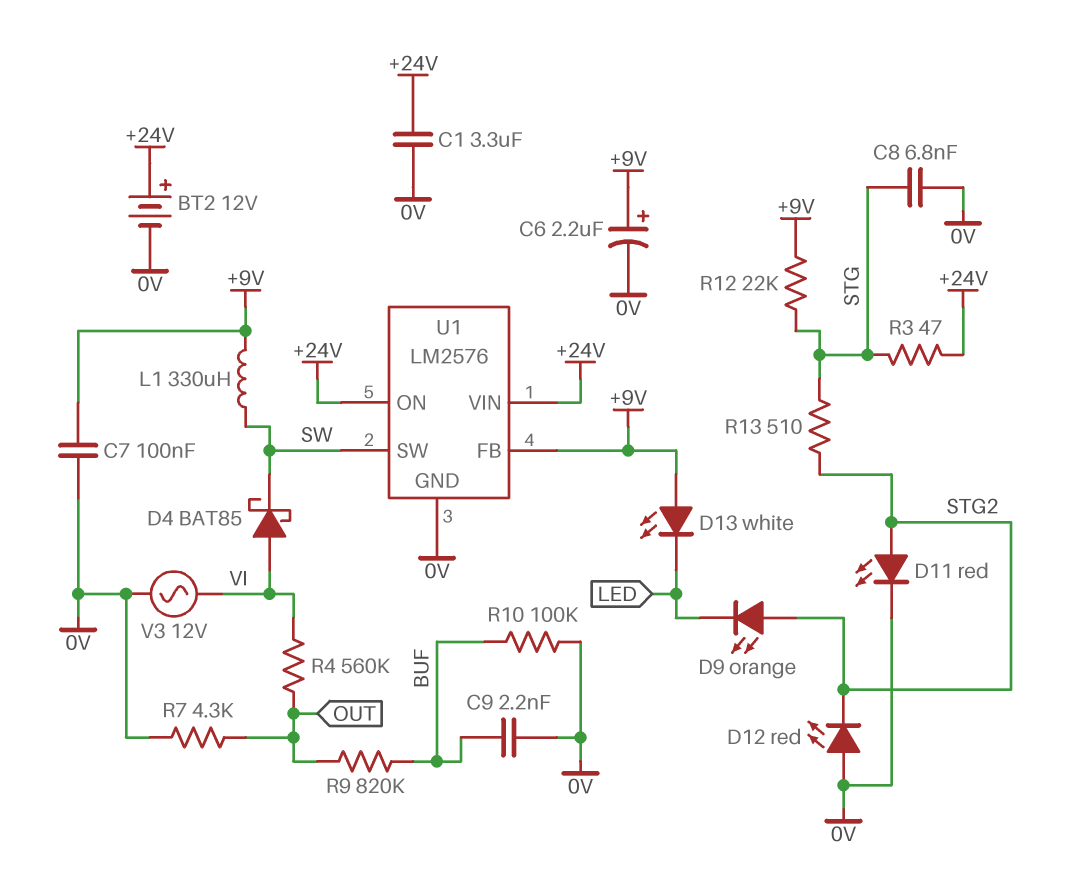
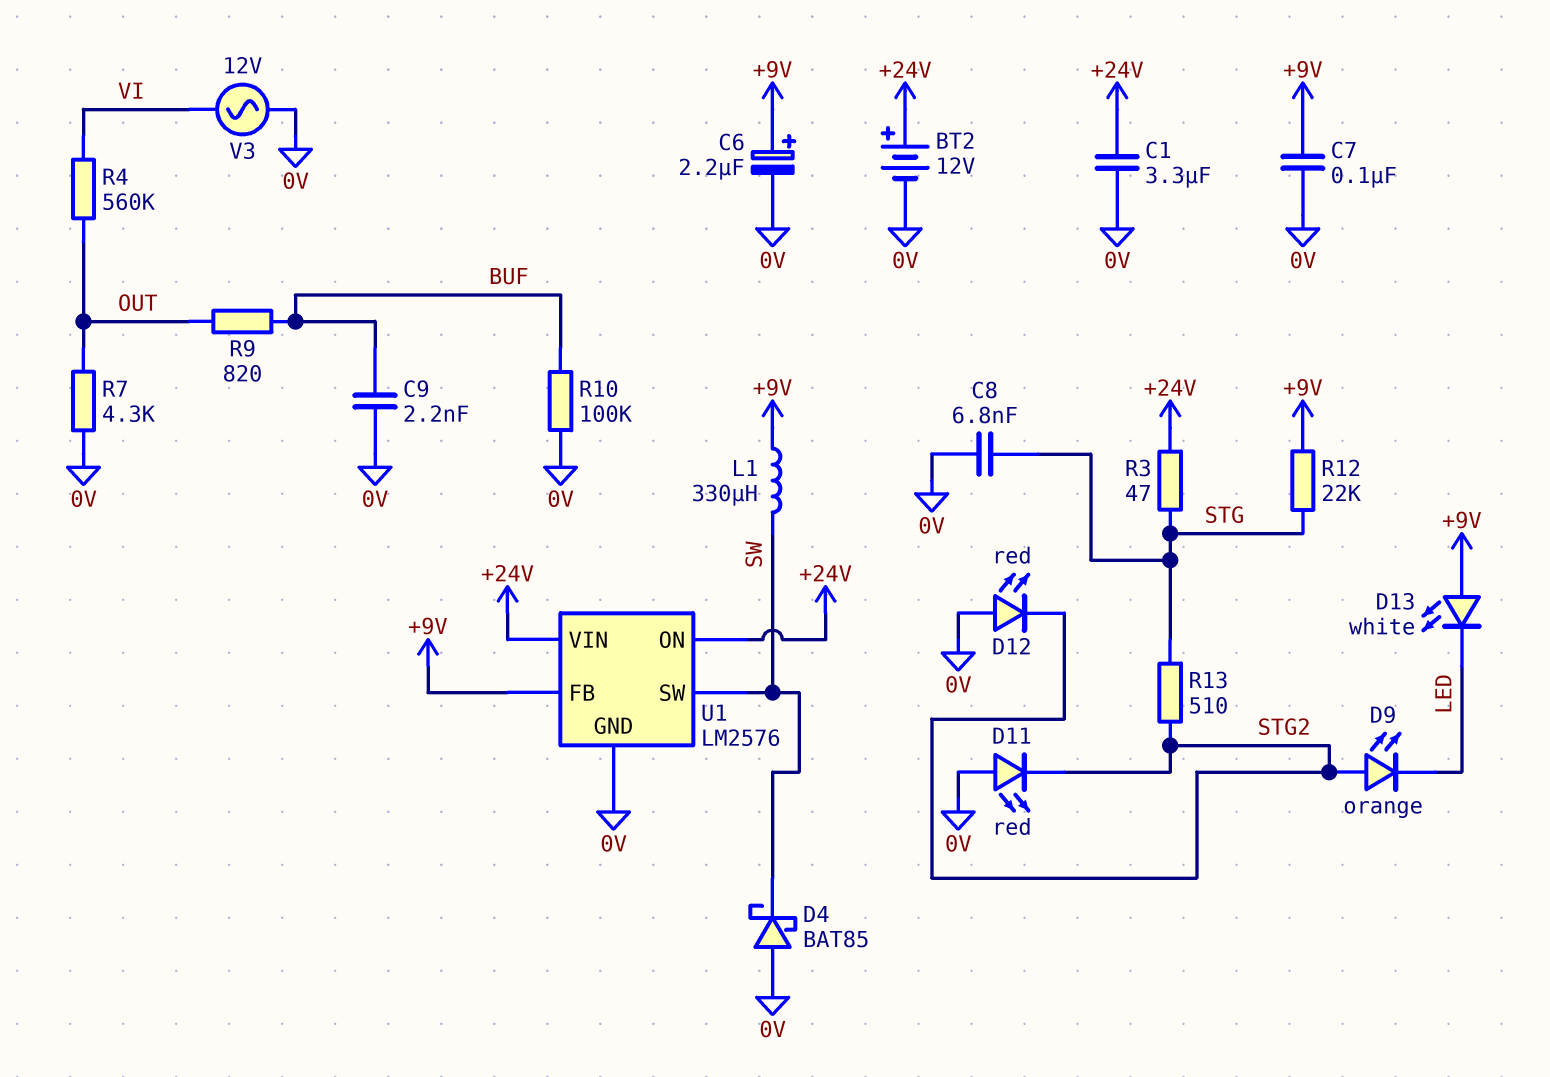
D4: schottky BAT85 (A VI, K SW) -> schottky BAT85 (A 0V, K SW)
D11: LED red (A STG2, K 0V) -> LED red (A 0V, K STG2)
R9: 820k (BUF, OUT) -> 820 (BUF, OUT)

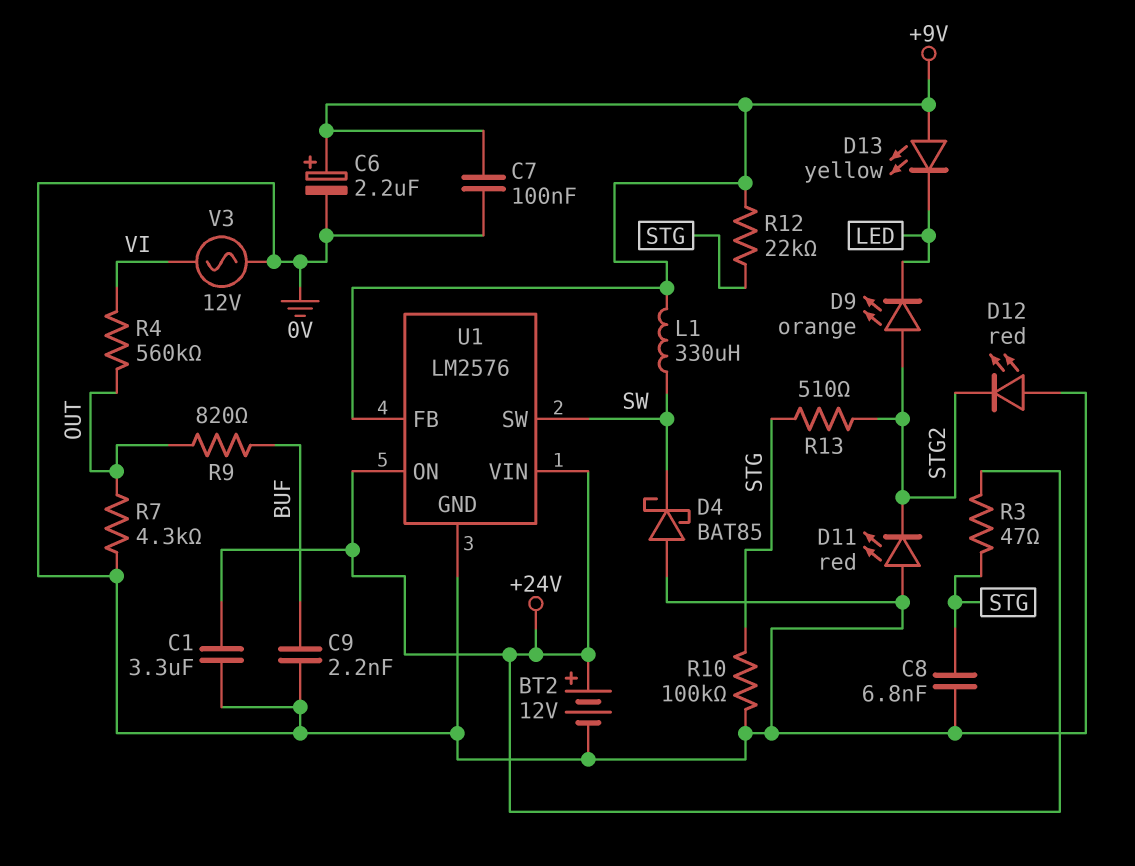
D13: LED white (A +9V, K LED) -> LED yellow (A +9V, K LED)
R10: 100k (0V, BUF) -> 100k (0V, STG)

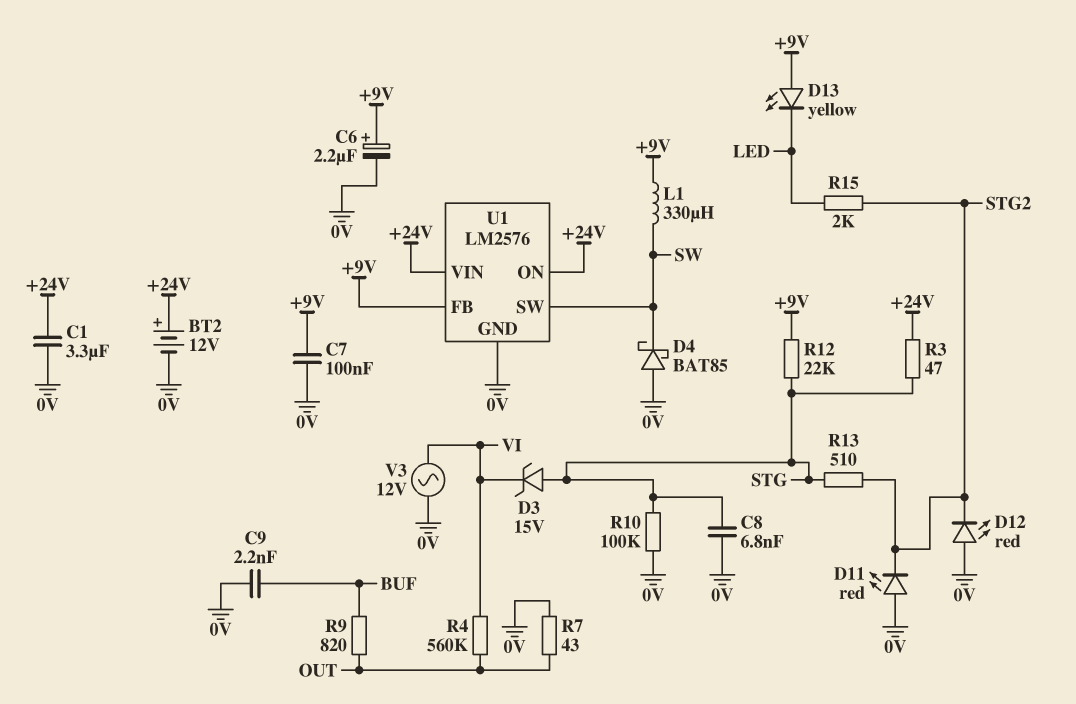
D3: none -> zener 15V (A STG, K VI)
D9: LED orange (A STG2, K LED) -> none
R7: 4.3k (0V, OUT) -> 43 (0V, OUT)
R15: none -> 2k (LED, STG2)

